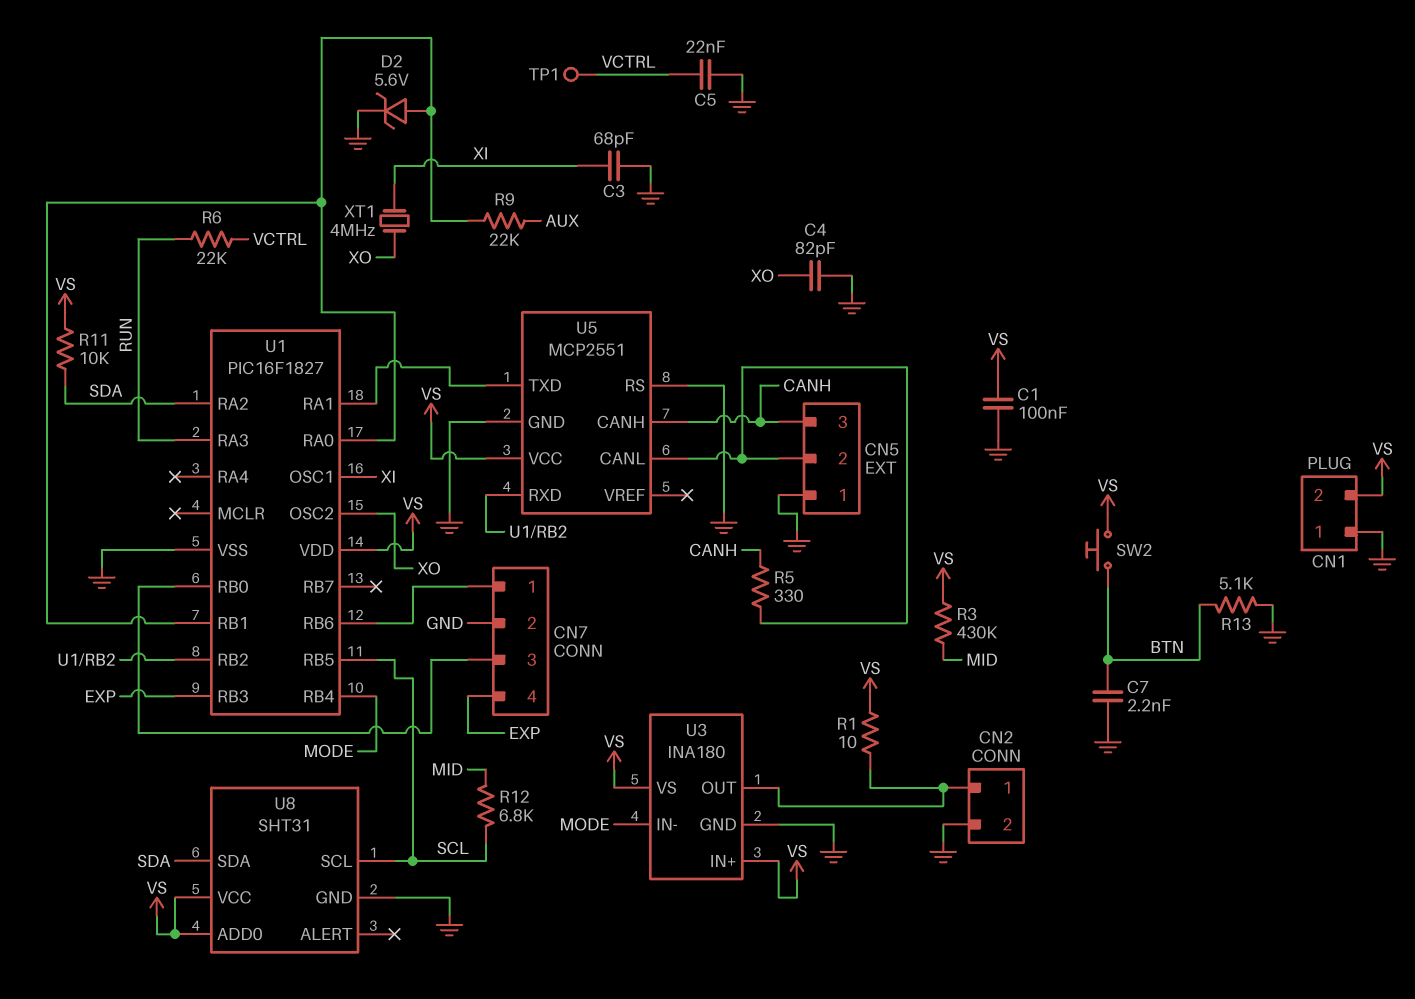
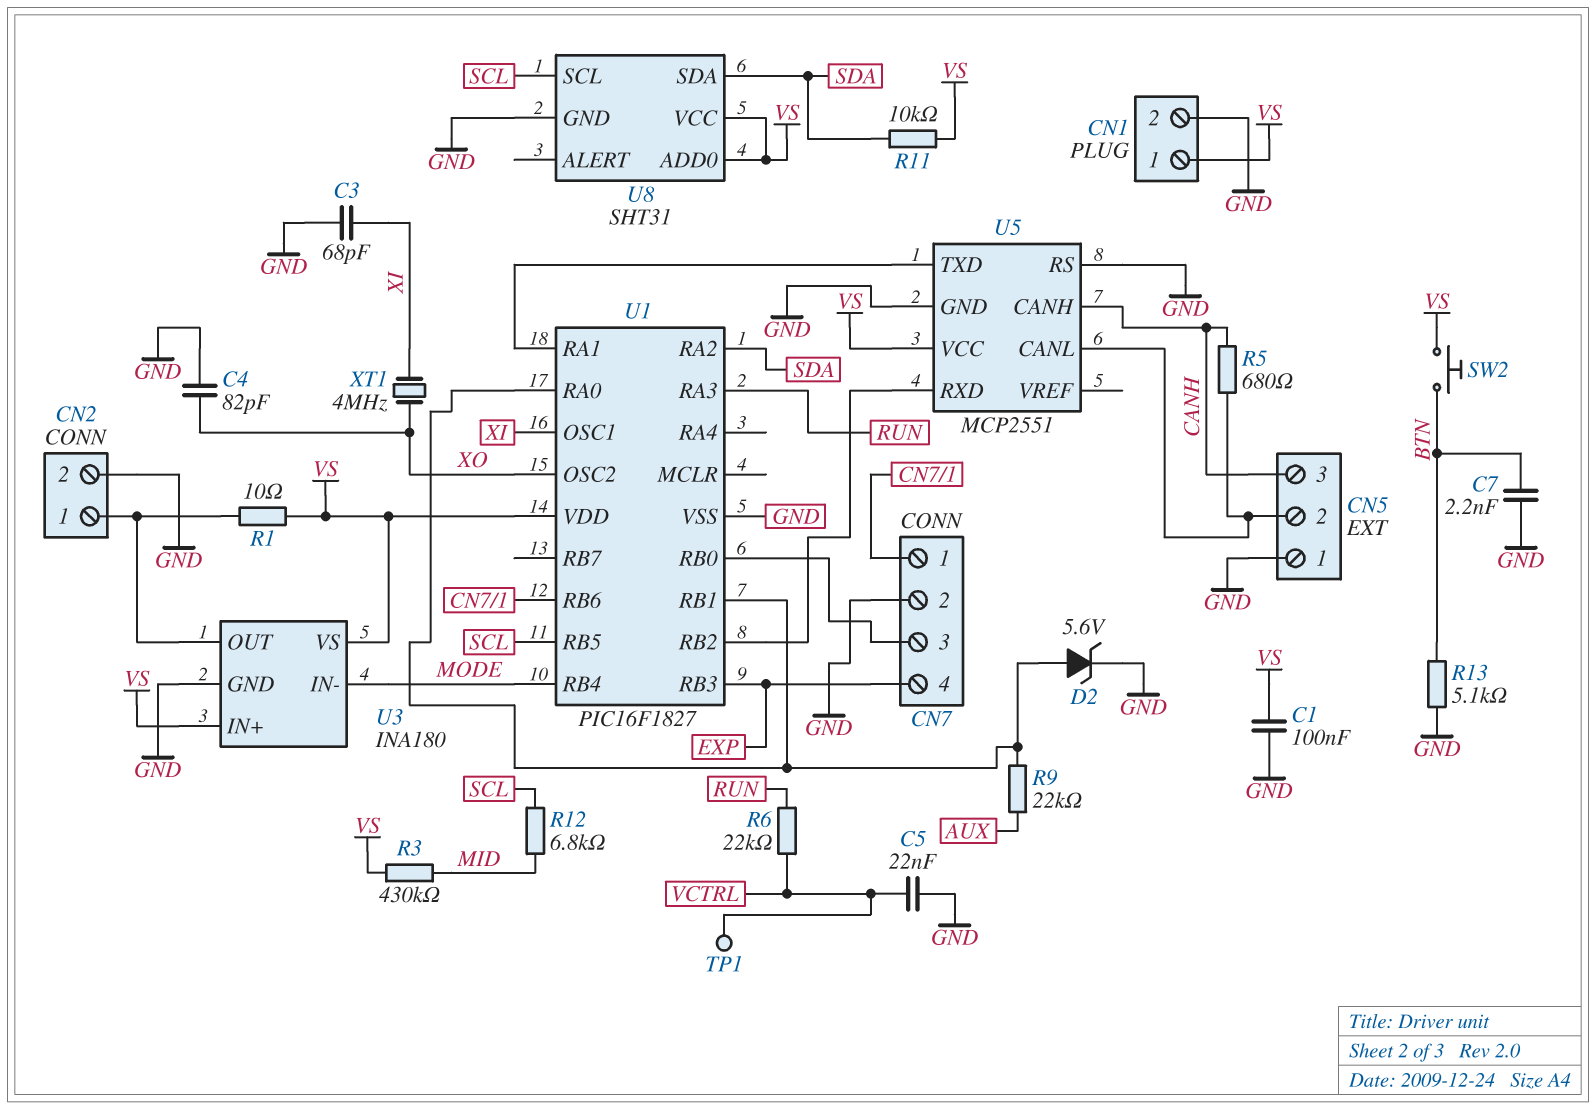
CN1 pin 1: GND -> VS
CN1 pin 2: VS -> GND
R5: 330 (CANH, CN5/2) -> 680 (CANH, CN5/2)

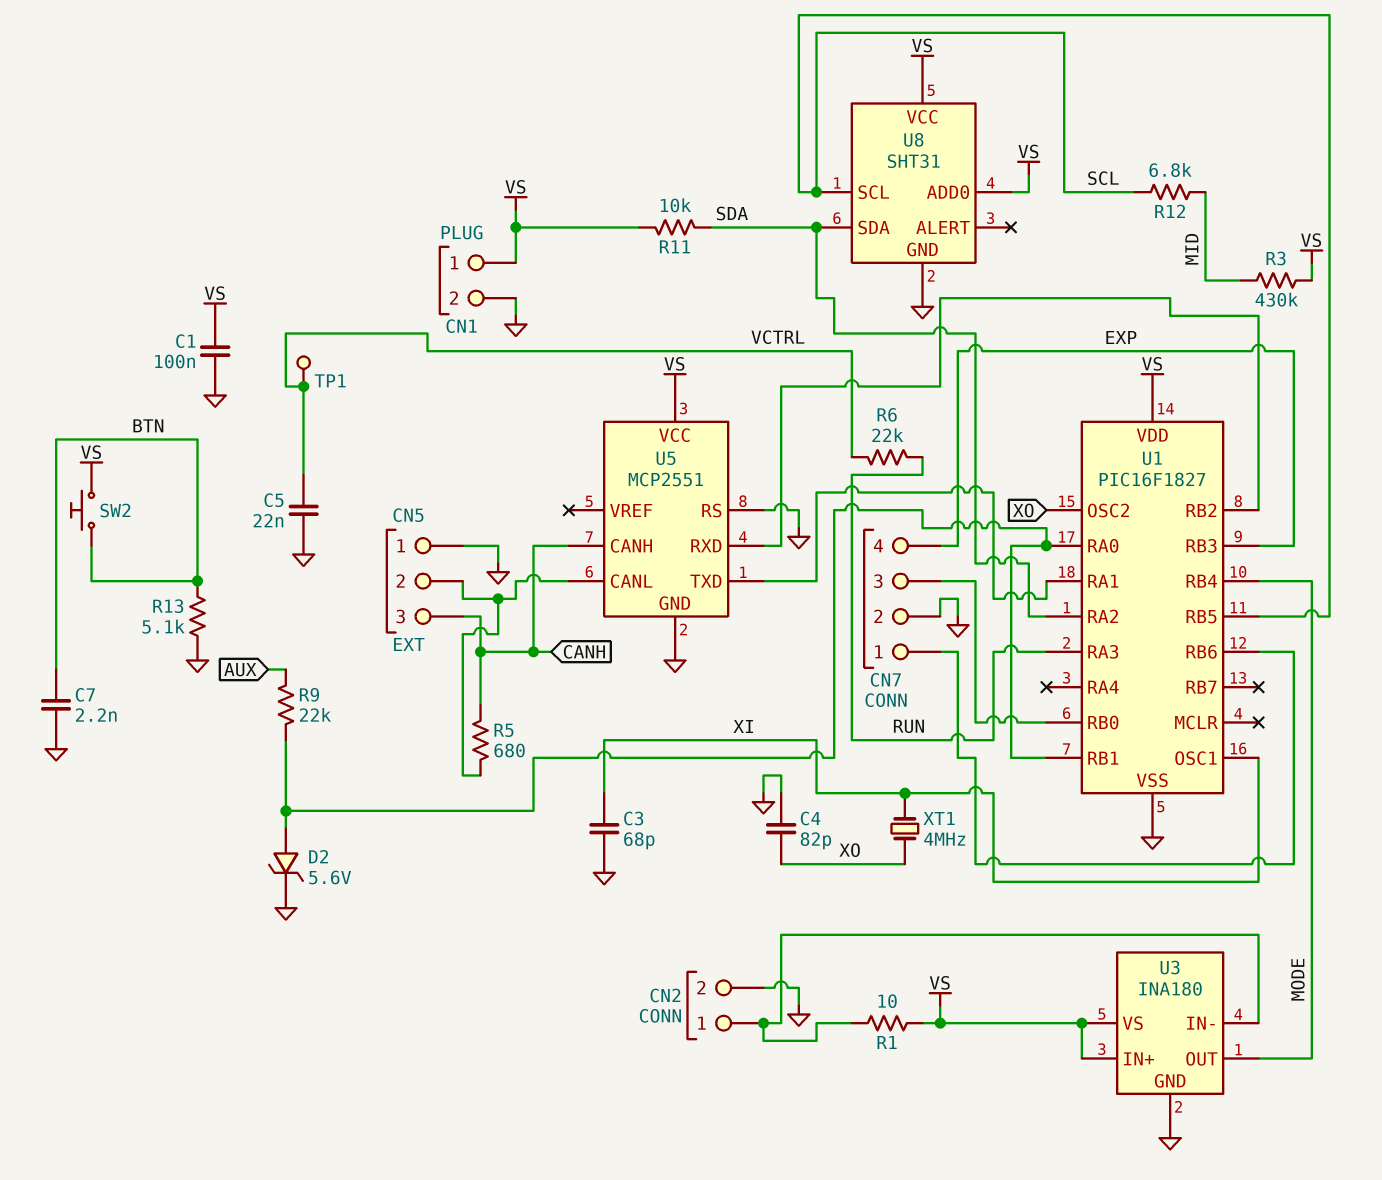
U3 pin IN-: MODE -> CN2/1
U3 pin OUT: CN2/1 -> MODE

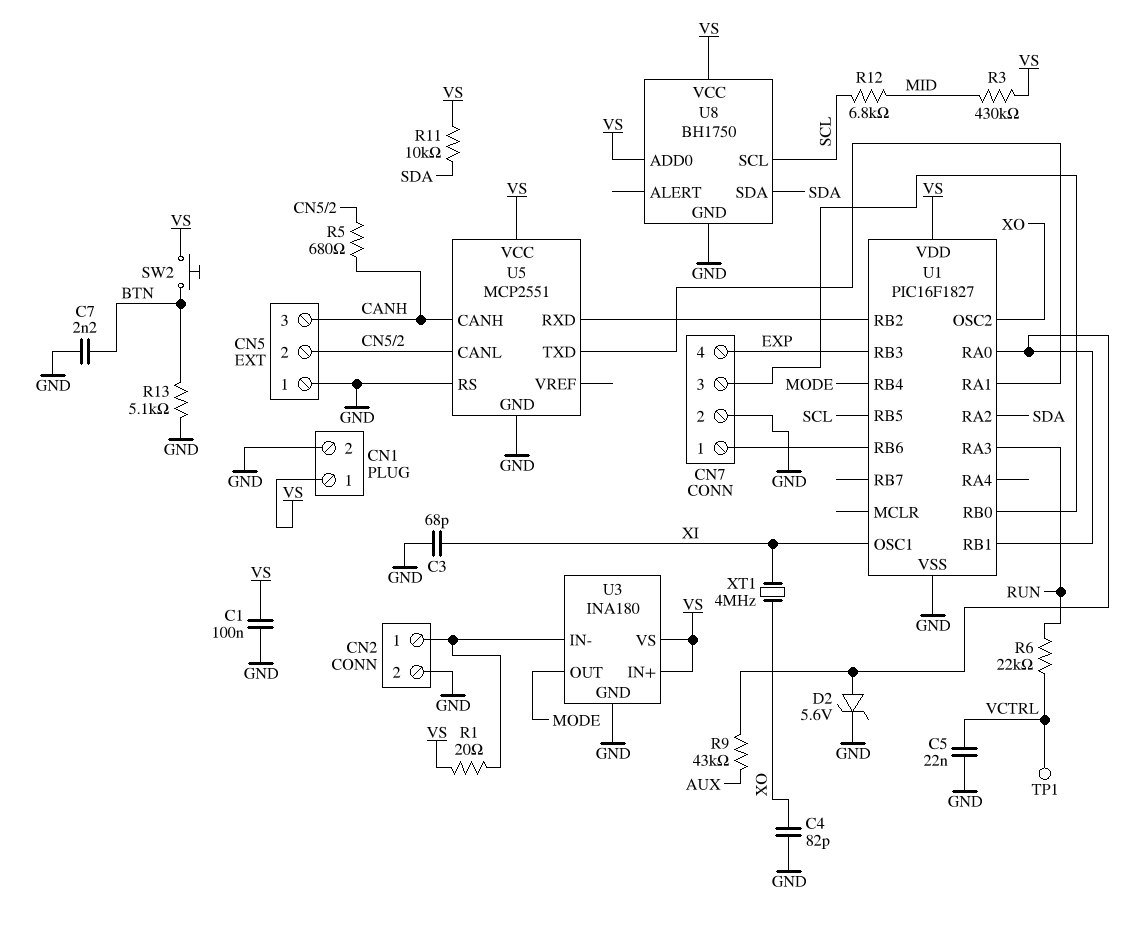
R1: 10 (CN2/1, VS) -> 20 (CN2/1, VS)
R9: 22k (AUX, U1/RA0) -> 43k (AUX, U1/RA0)
U8: SHT31 -> BH1750

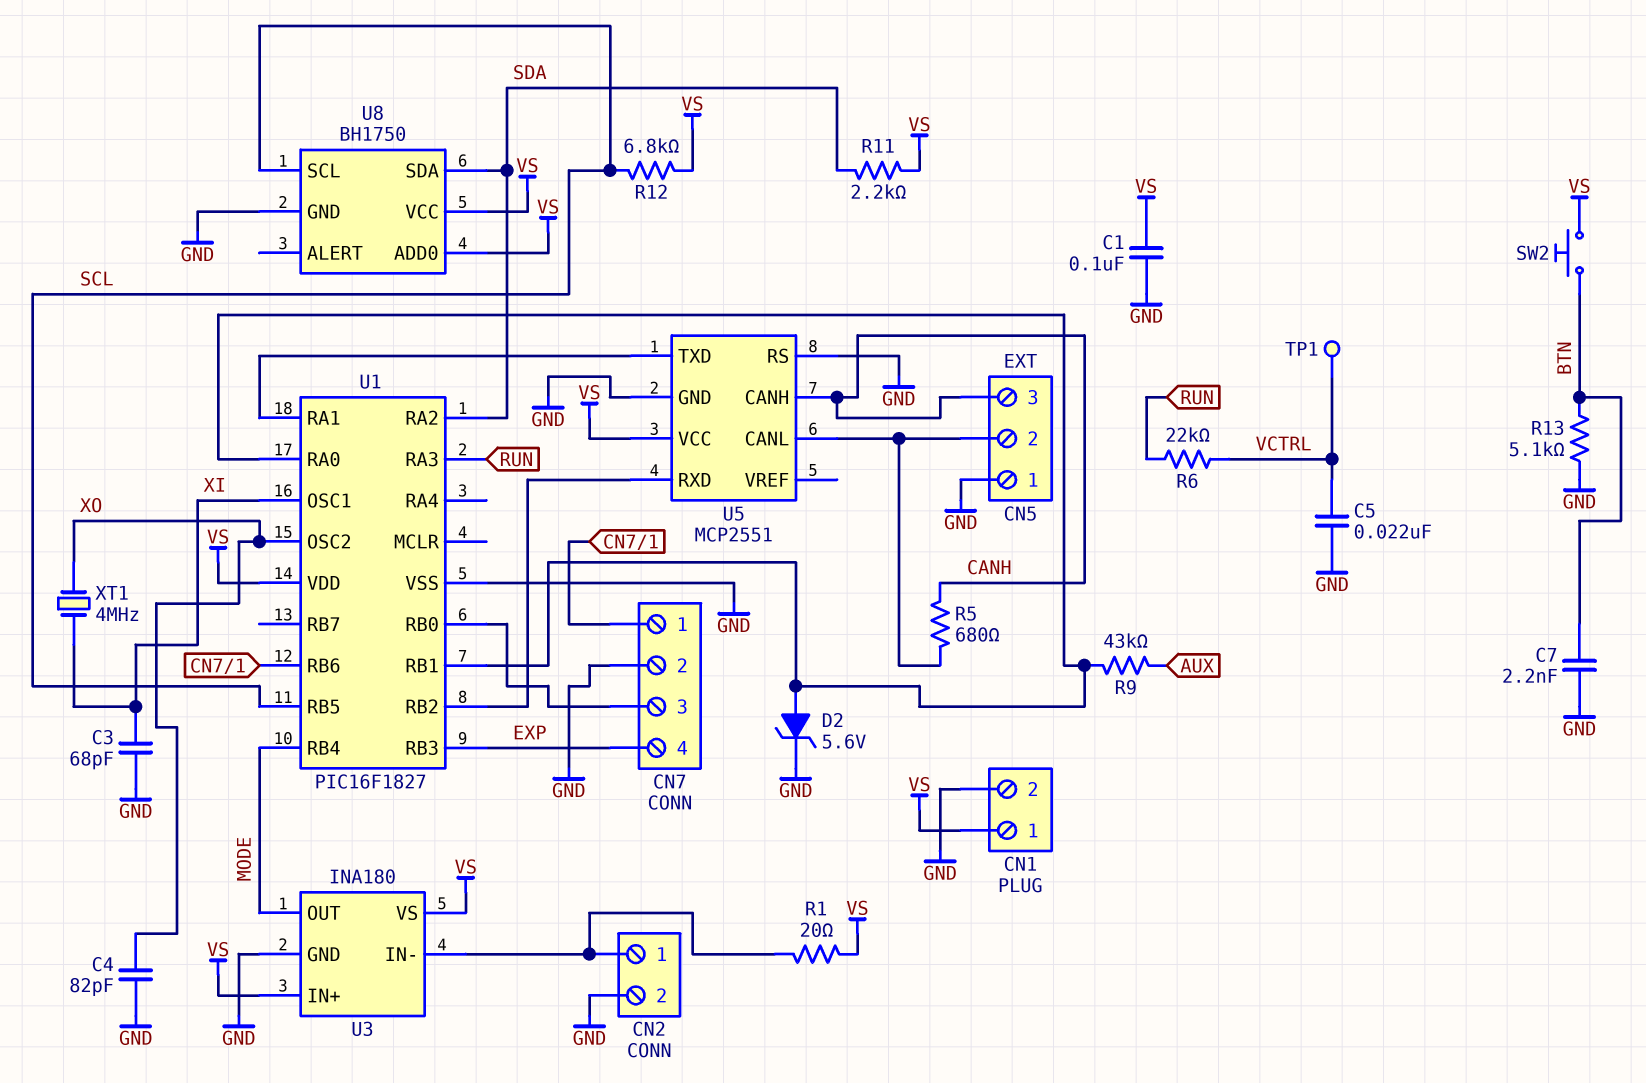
R3: 430k (MID, VS) -> none
R11: 10k (SDA, VS) -> 2.2k (SDA, VS)
R12: 6.8k (MID, SCL) -> 6.8k (SCL, VS)

